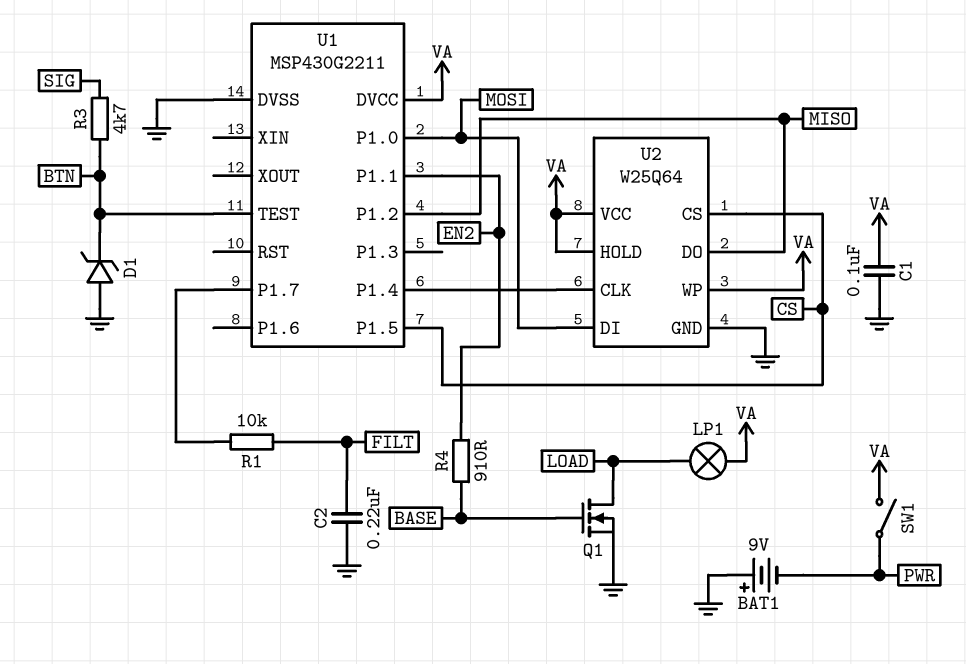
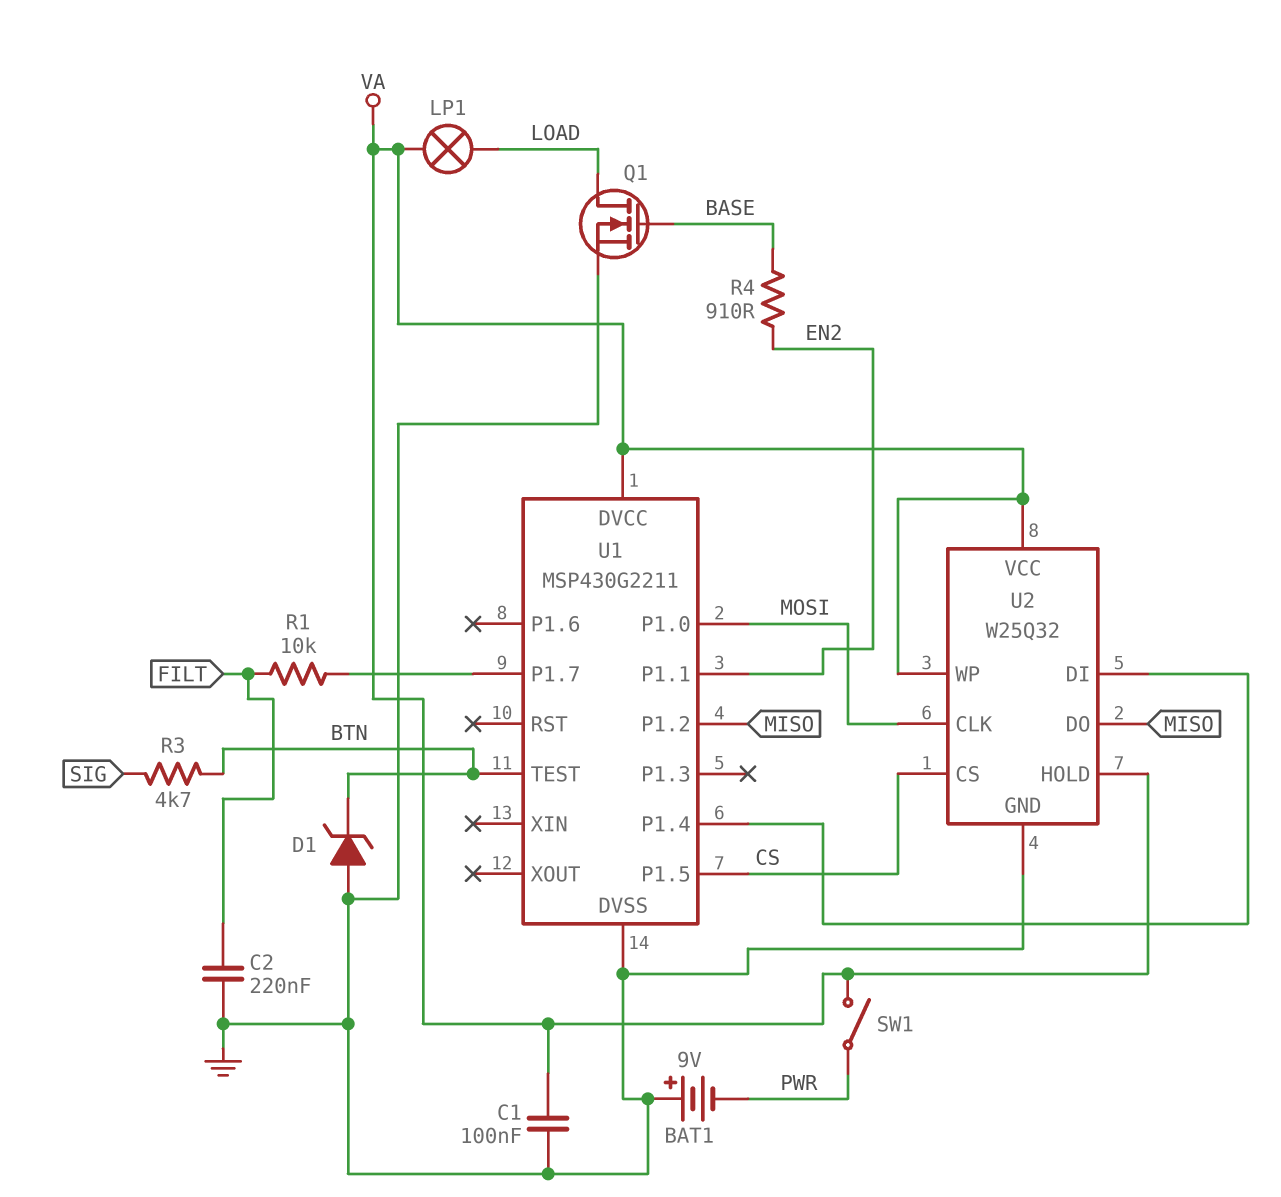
U2: W25Q64 -> W25Q32
U2 pin CLK: U1/P1.4 -> MOSI
U2 pin DI: MOSI -> U1/P1.4

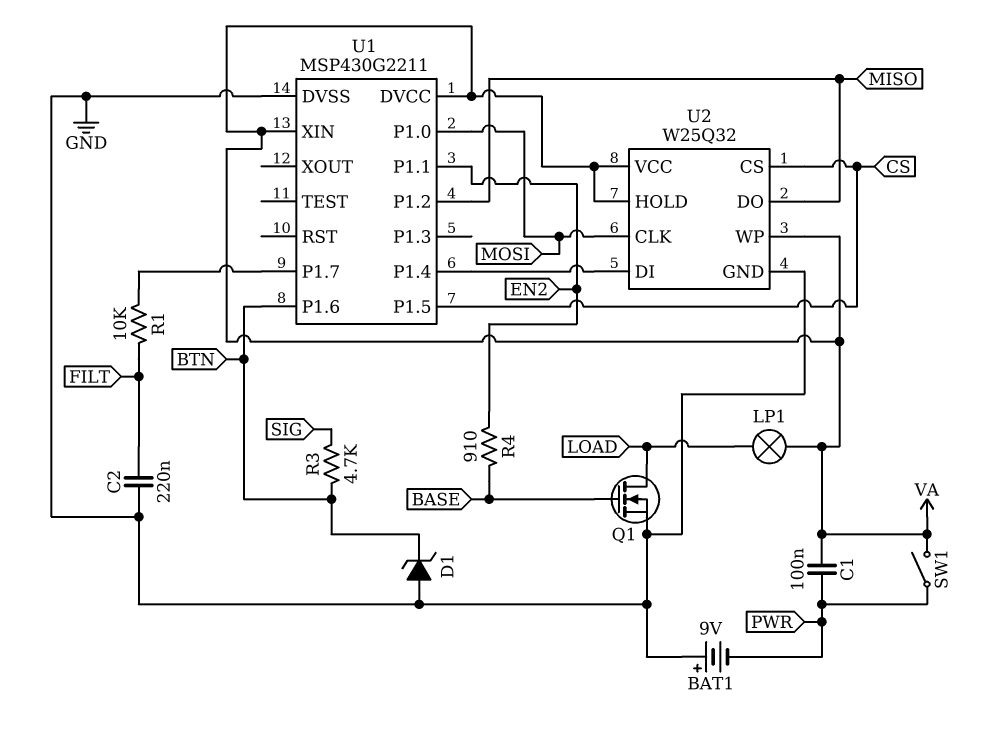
C1: 100nF (GND, VA) -> 100nF (PWR, VA)
U1 pin P1.6: none -> BTN
U1 pin TEST: BTN -> none
U1 pin XIN: none -> VA

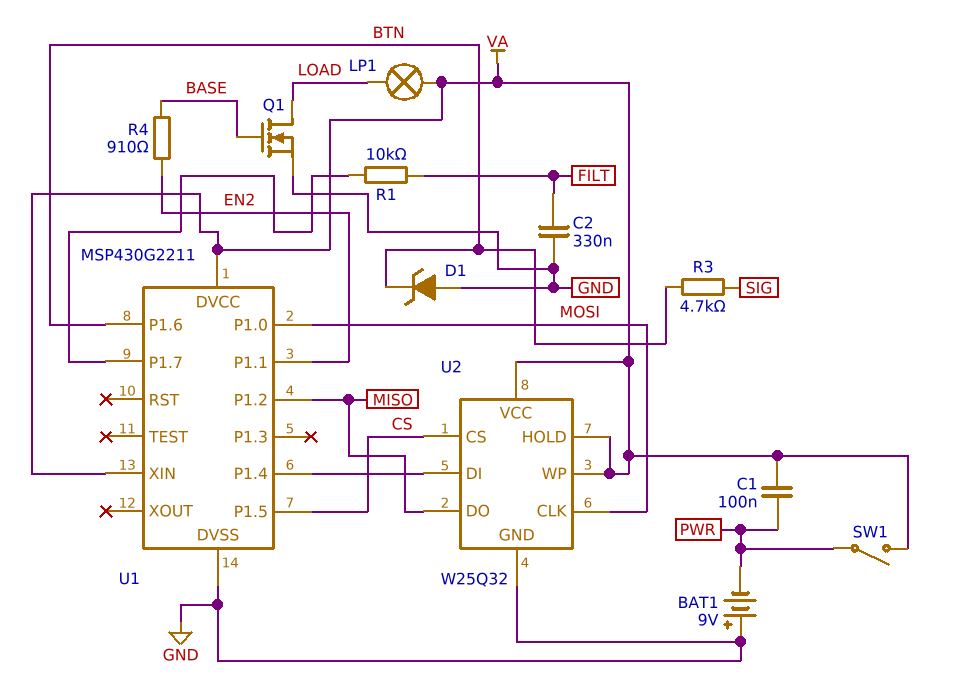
C2: 220nF (FILT, GND) -> 330nF (FILT, GND)

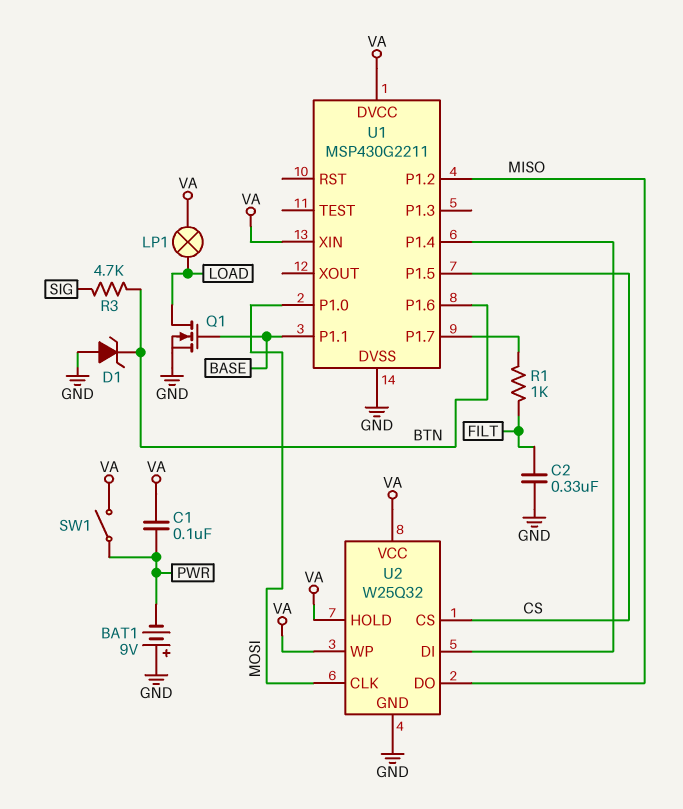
R1: 10k (FILT, U1/P1.7) -> 1k (FILT, U1/P1.7)
R4: 910 (BASE, EN2) -> none
U1 pin P1.1: EN2 -> BASE

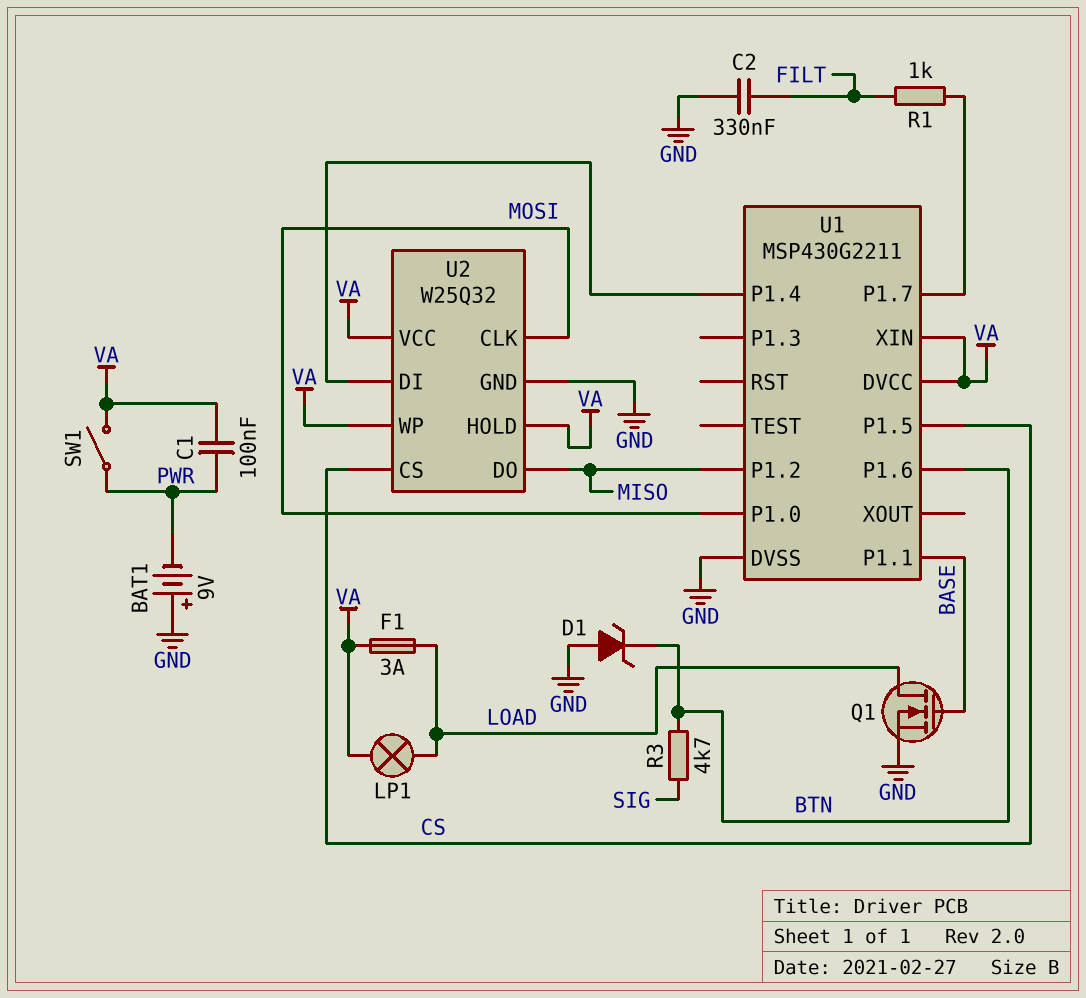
F1: none -> 3A (LOAD, VA)

